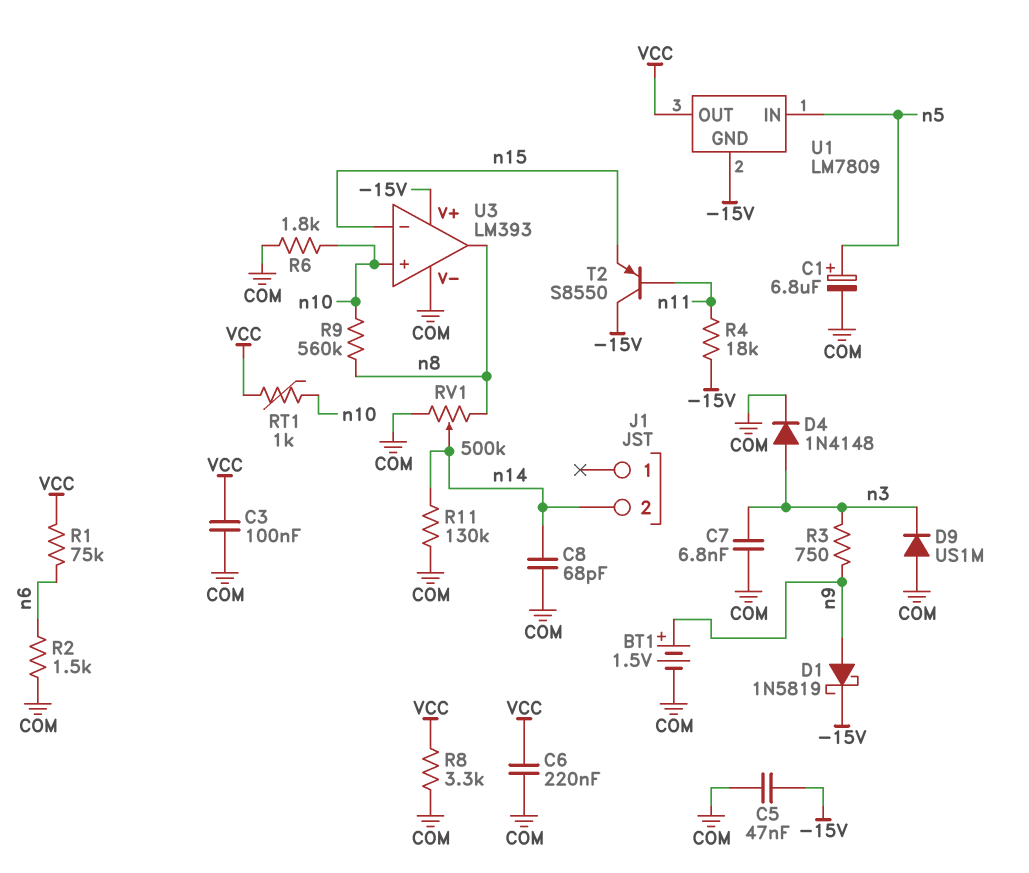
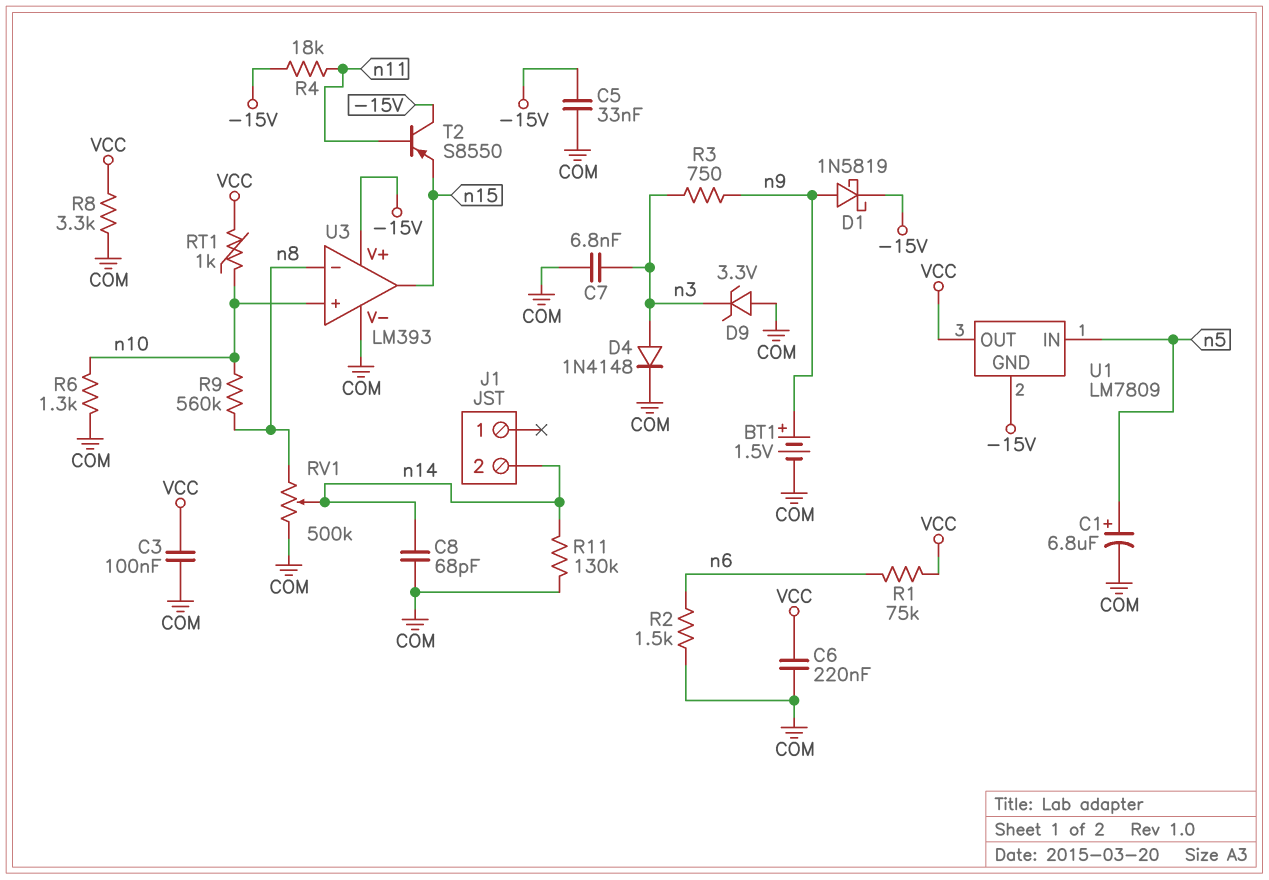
C5: 47nF (-15V, COM) -> 33nF (-15V, COM)
D9: diode US1M (A COM, K n3) -> zener 3.3V (A COM, K n3)
R6: 1.8k (COM, n10) -> 1.3k (COM, n10)
U3 pin in-: n15 -> n8
U3 pin out: n8 -> n15

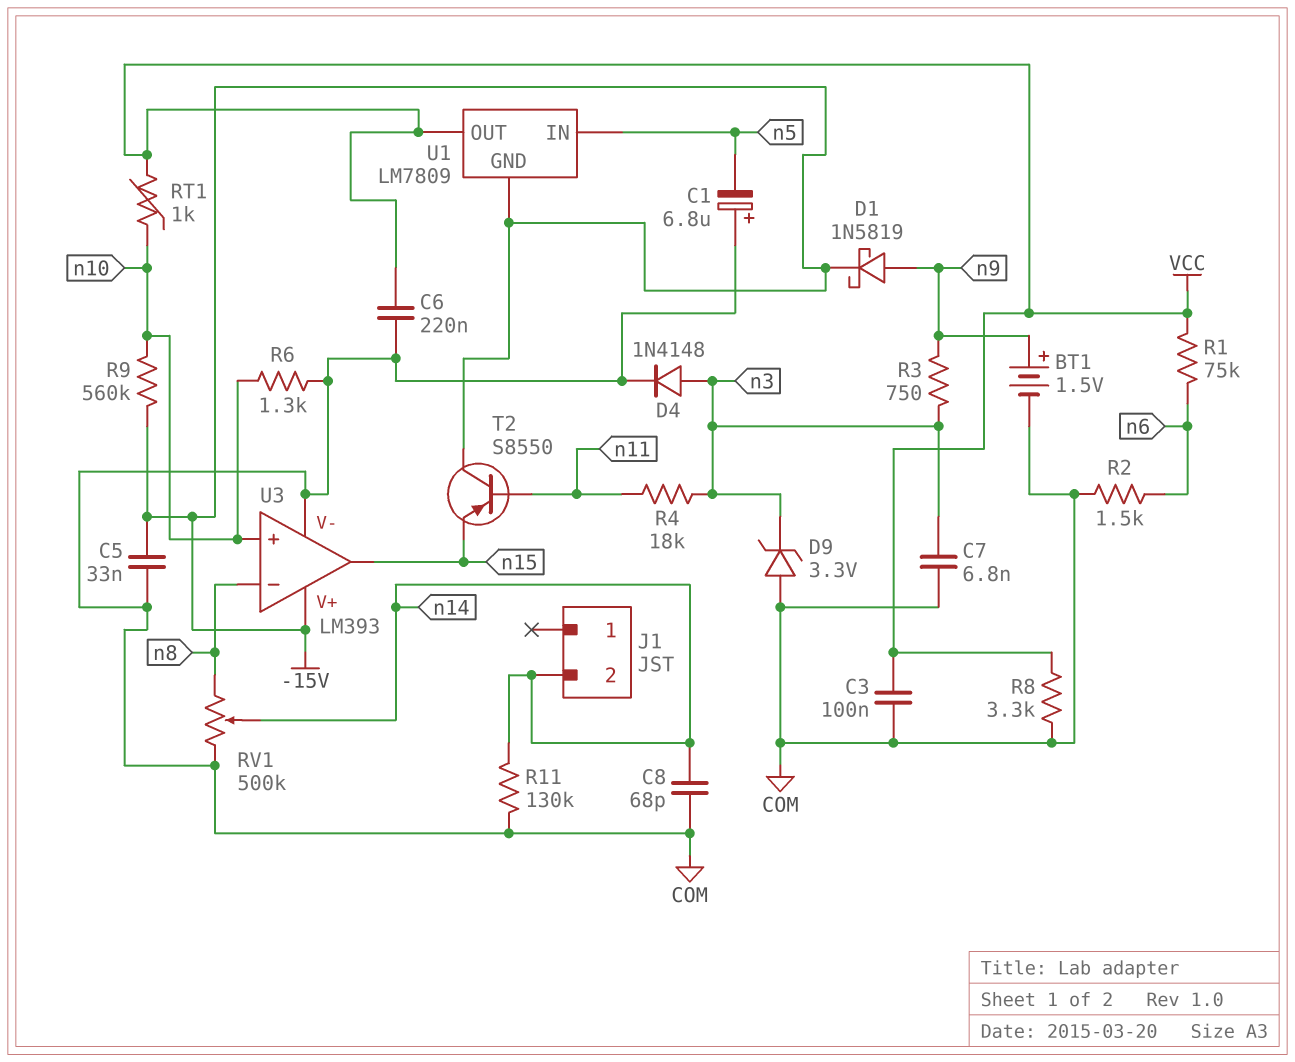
C1: 6.8uF (plus n5, minus COM) -> 6.8uF (plus COM, minus n5)
R4: 18k (-15V, n11) -> 18k (n3, n11)
R9: 560k (n8, n10) -> 560k (-15V, n10)

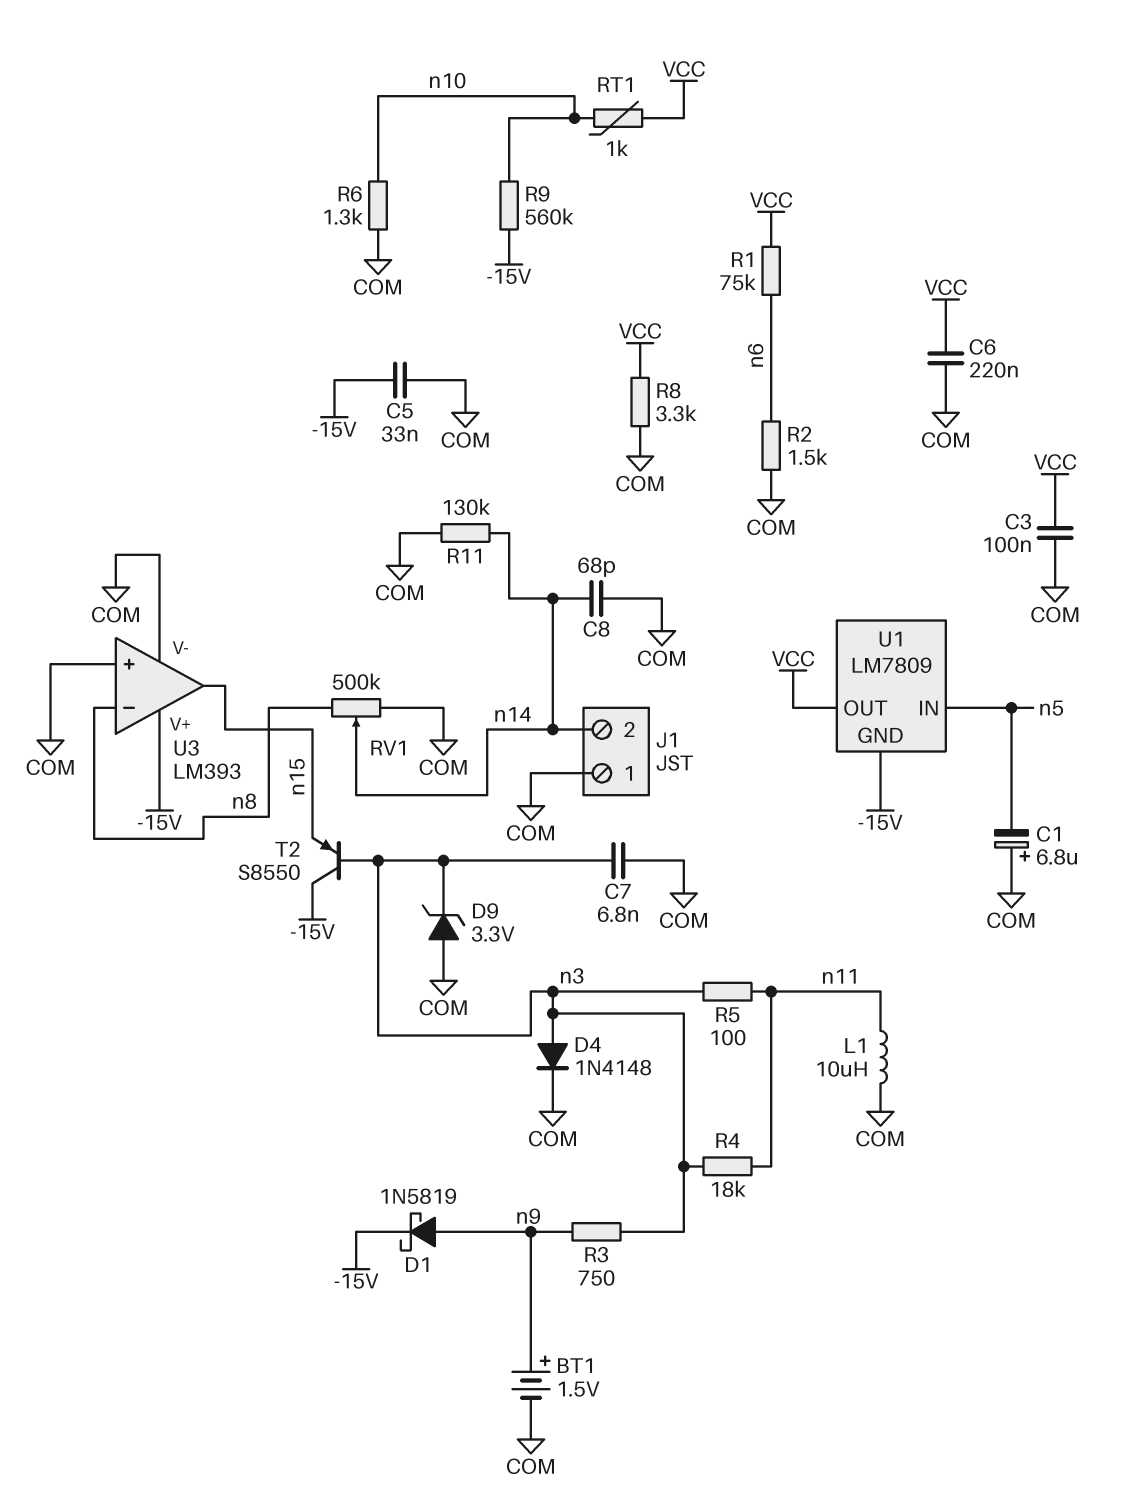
J1 pin 1: none -> COM
L1: none -> 10uH (COM, n11)
R5: none -> 100 (n3, n11)
T2: PNP S8550 (B n11, C -15V, E n15) -> PNP S8550 (B n3, C -15V, E n15)
U3 pin in+: n10 -> COM

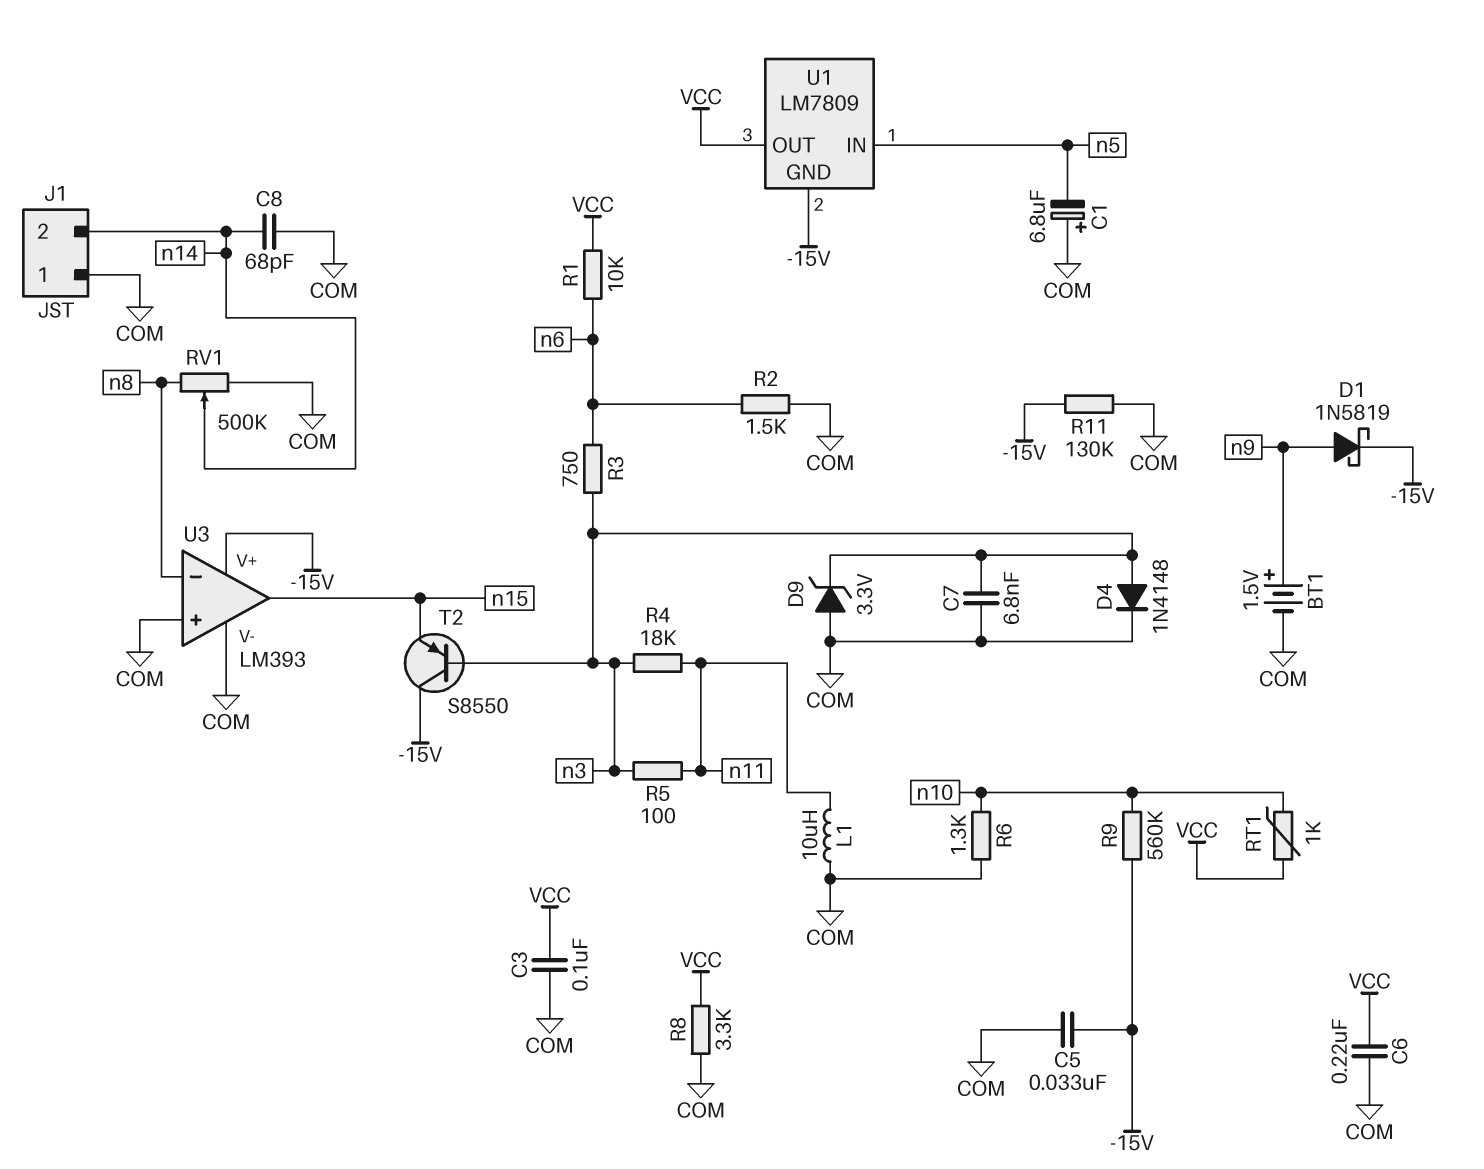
R1: 75k (VCC, n6) -> 10k (VCC, n6)
R3: 750 (n3, n9) -> 750 (n3, n6)
R11: 130k (COM, n14) -> 130k (-15V, COM)

